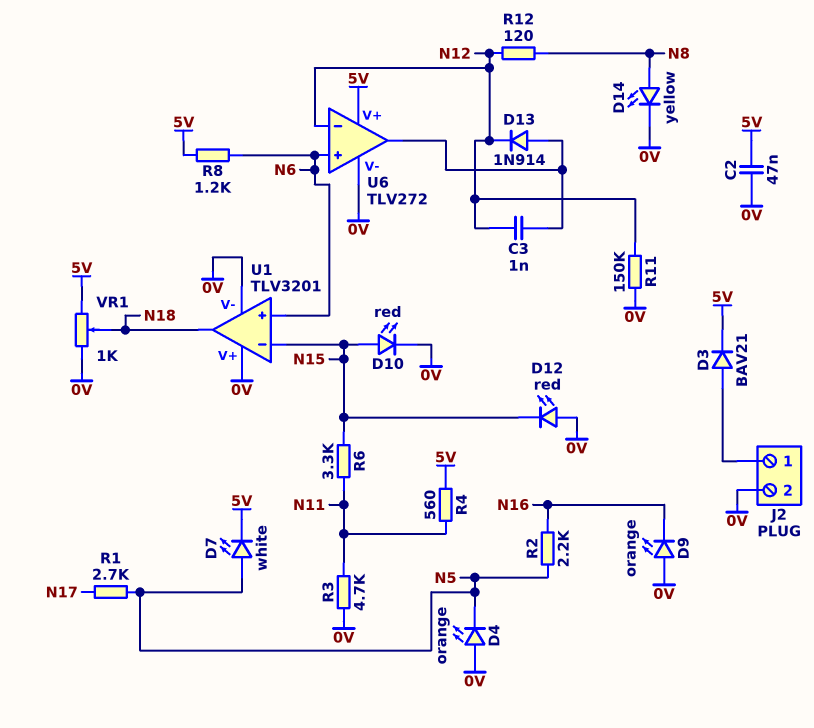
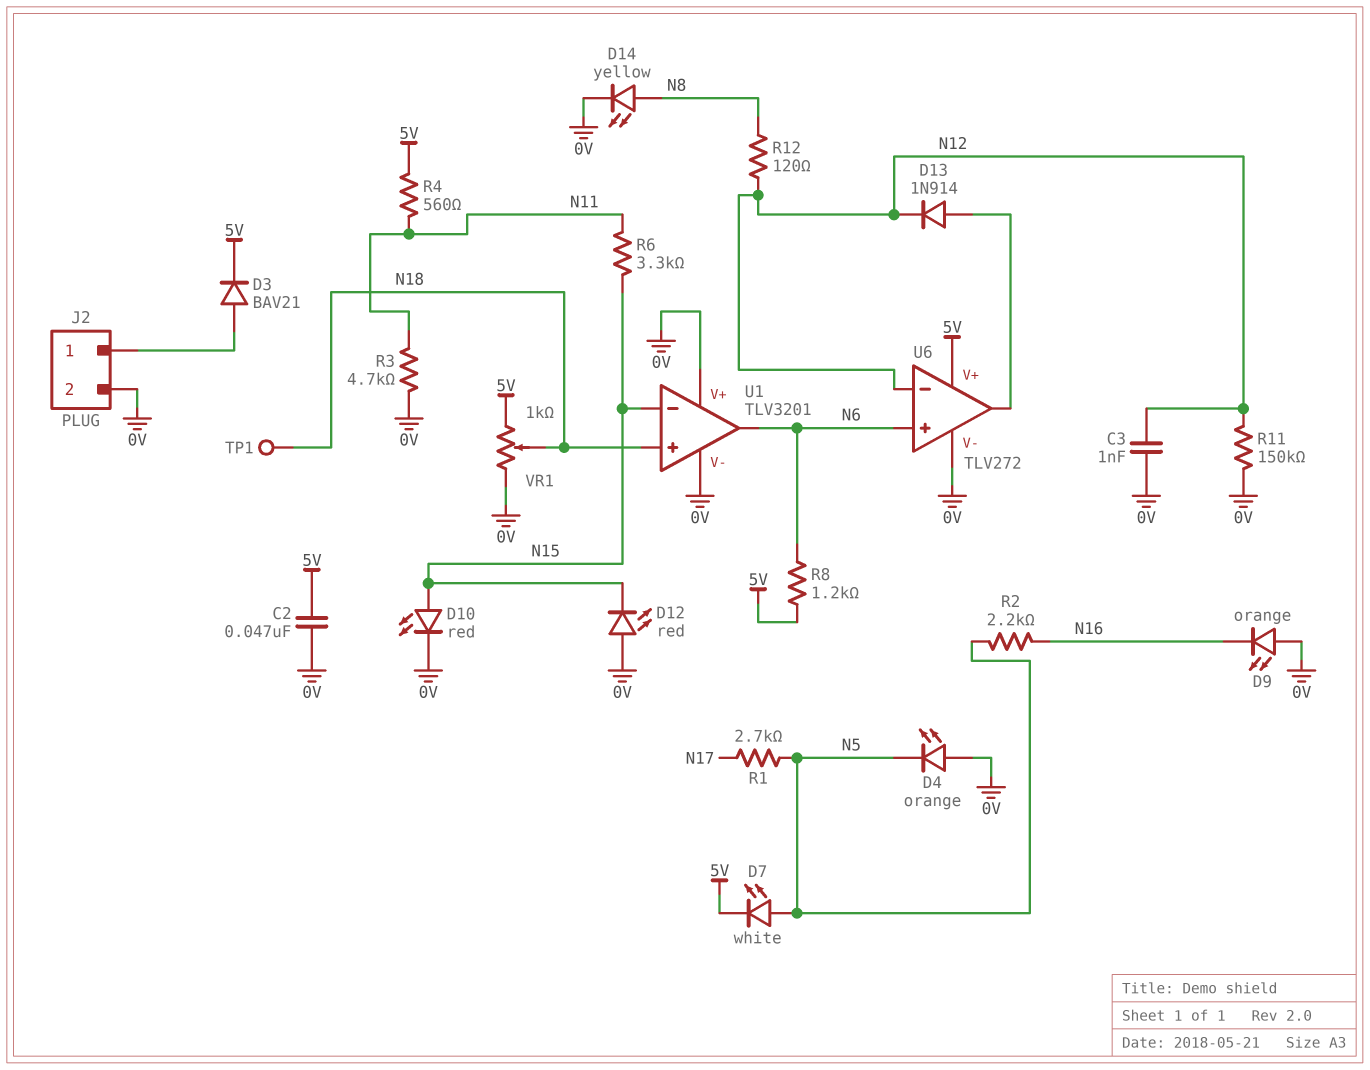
C3: 1nF (N12, U6/out) -> 1nF (0V, N12)
TP1: none -> test point (N18)
U1 pin in+: N6 -> N18
U1 pin out: N18 -> N6

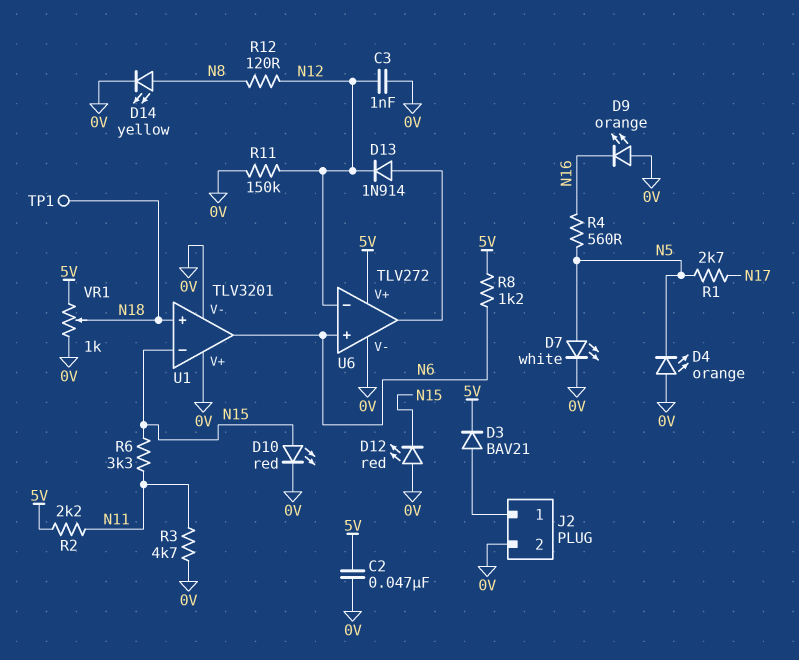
D7: LED white (A N5, K 5V) -> LED white (A N5, K 0V)
R2: 2.2k (N5, N16) -> 2.2k (5V, N11)
R4: 560 (5V, N11) -> 560 (N5, N16)

